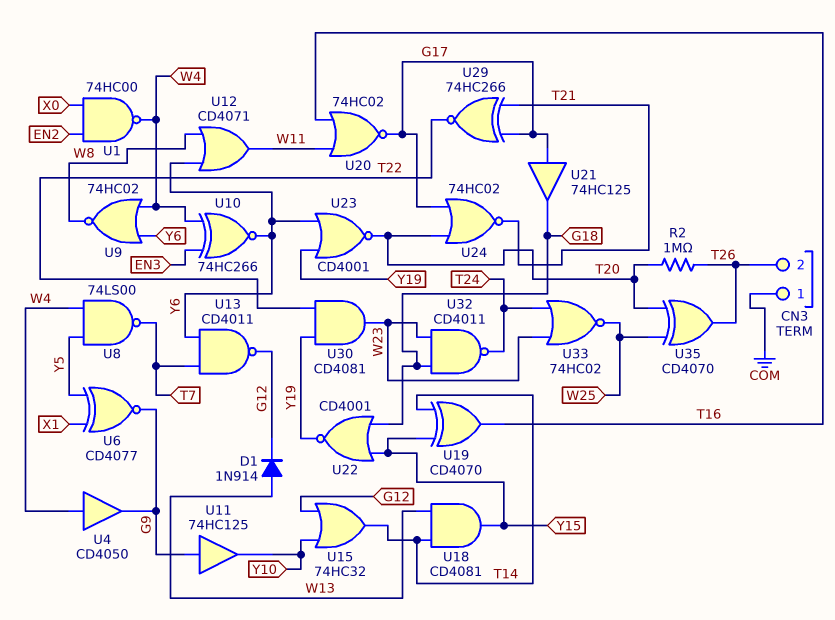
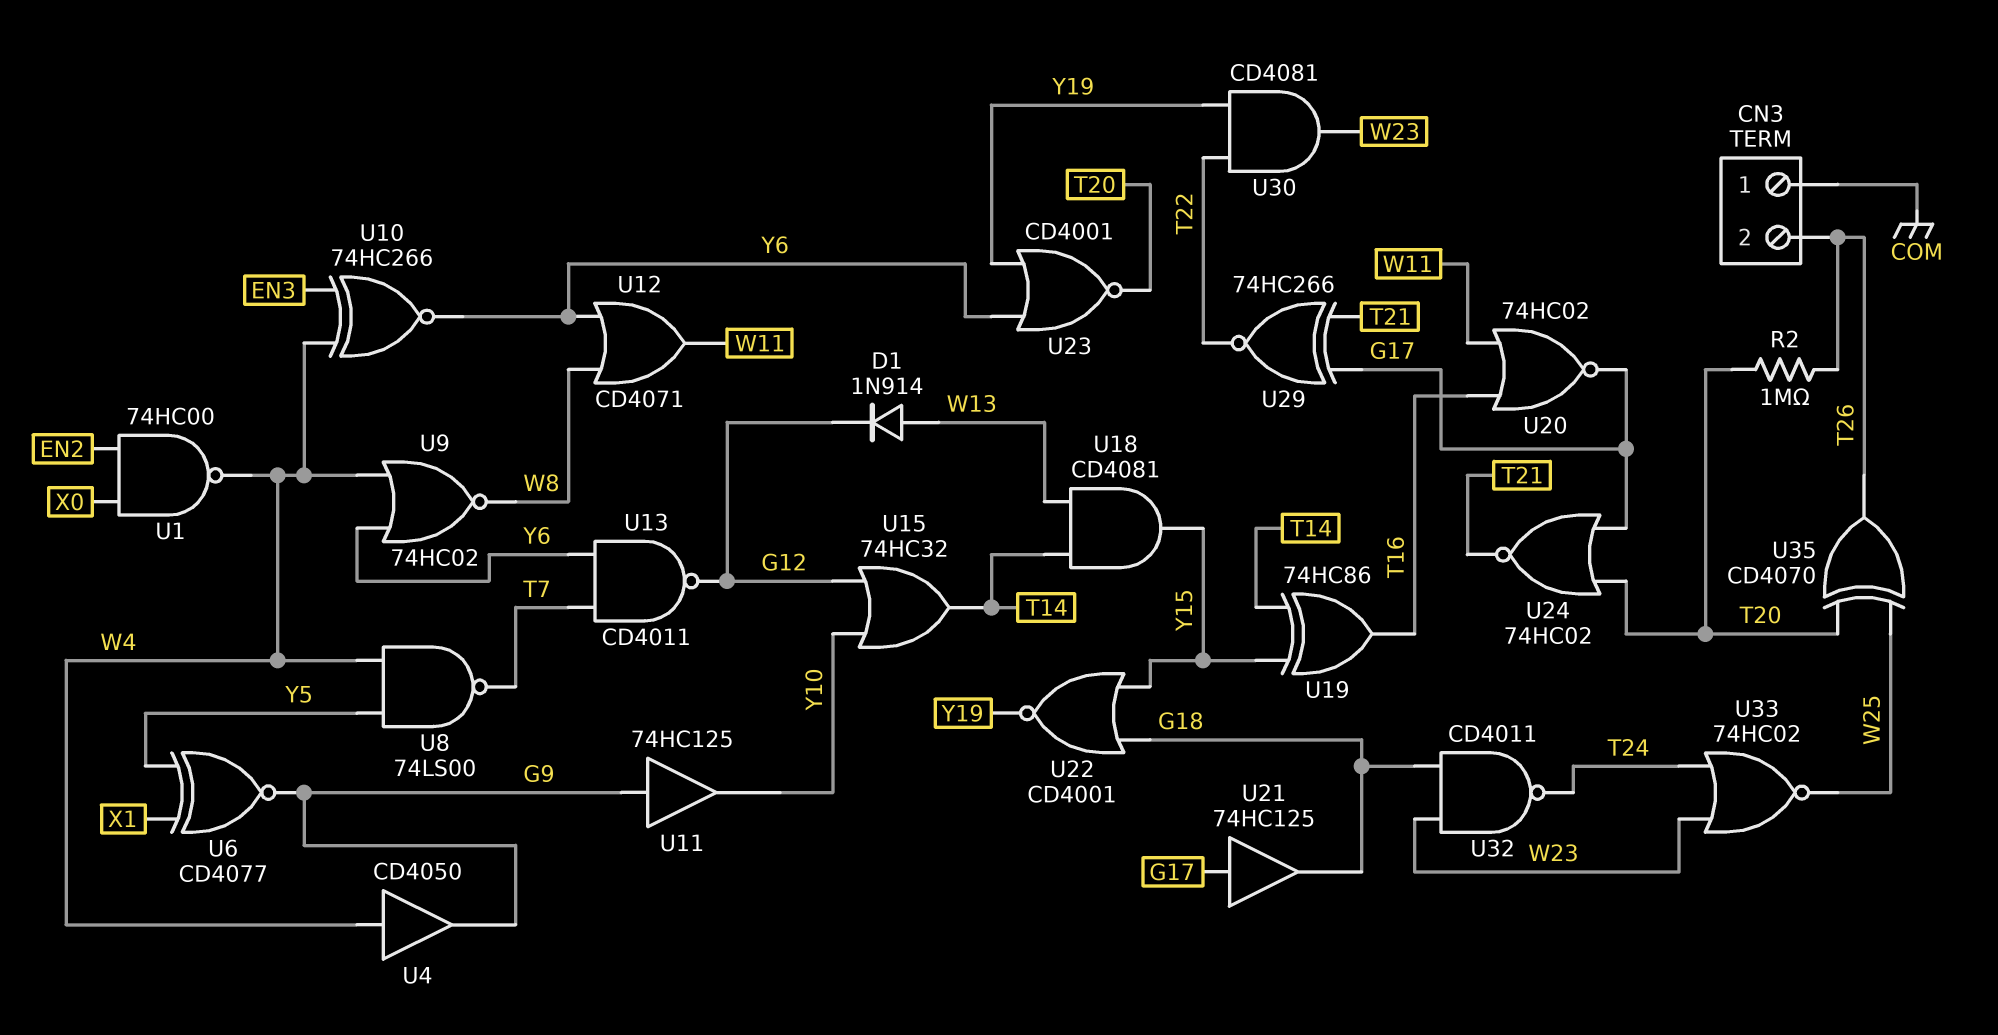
U19: XOR CD4070 (in T14, in Y15, out T16) -> XOR 74HC86 (in T14, in Y15, out T16)

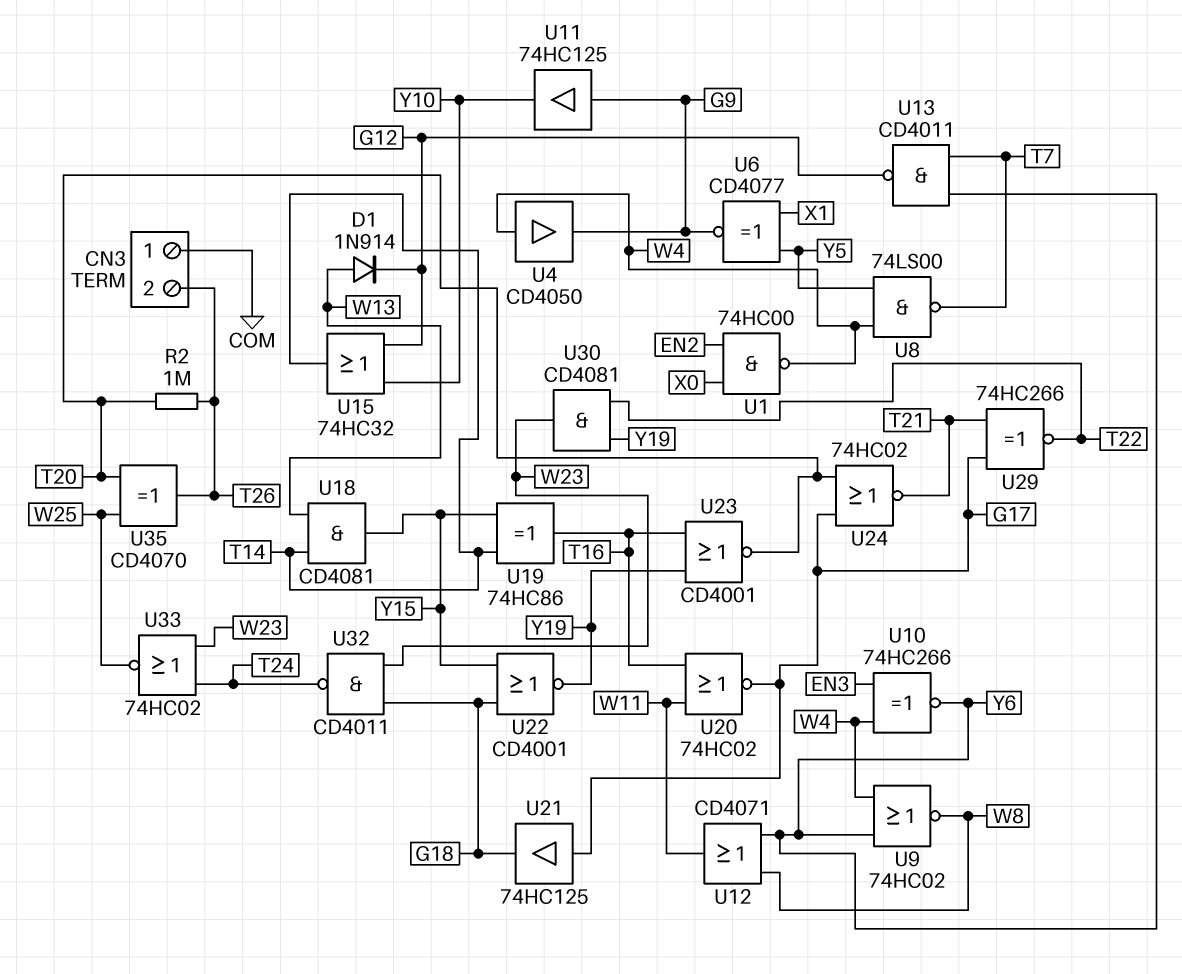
U23: NOR CD4001 (in Y6, in Y19, out T20) -> NOR CD4001 (in T16, in Y19, out T20)

